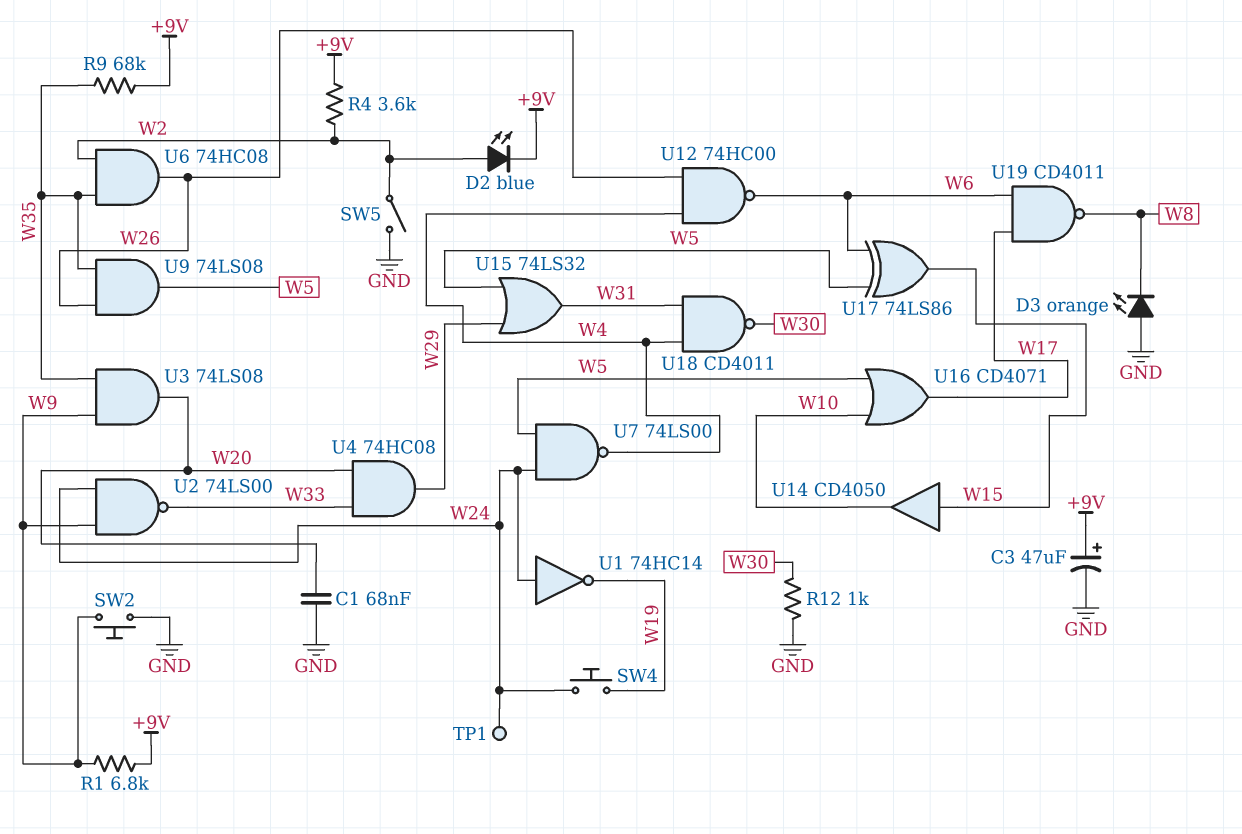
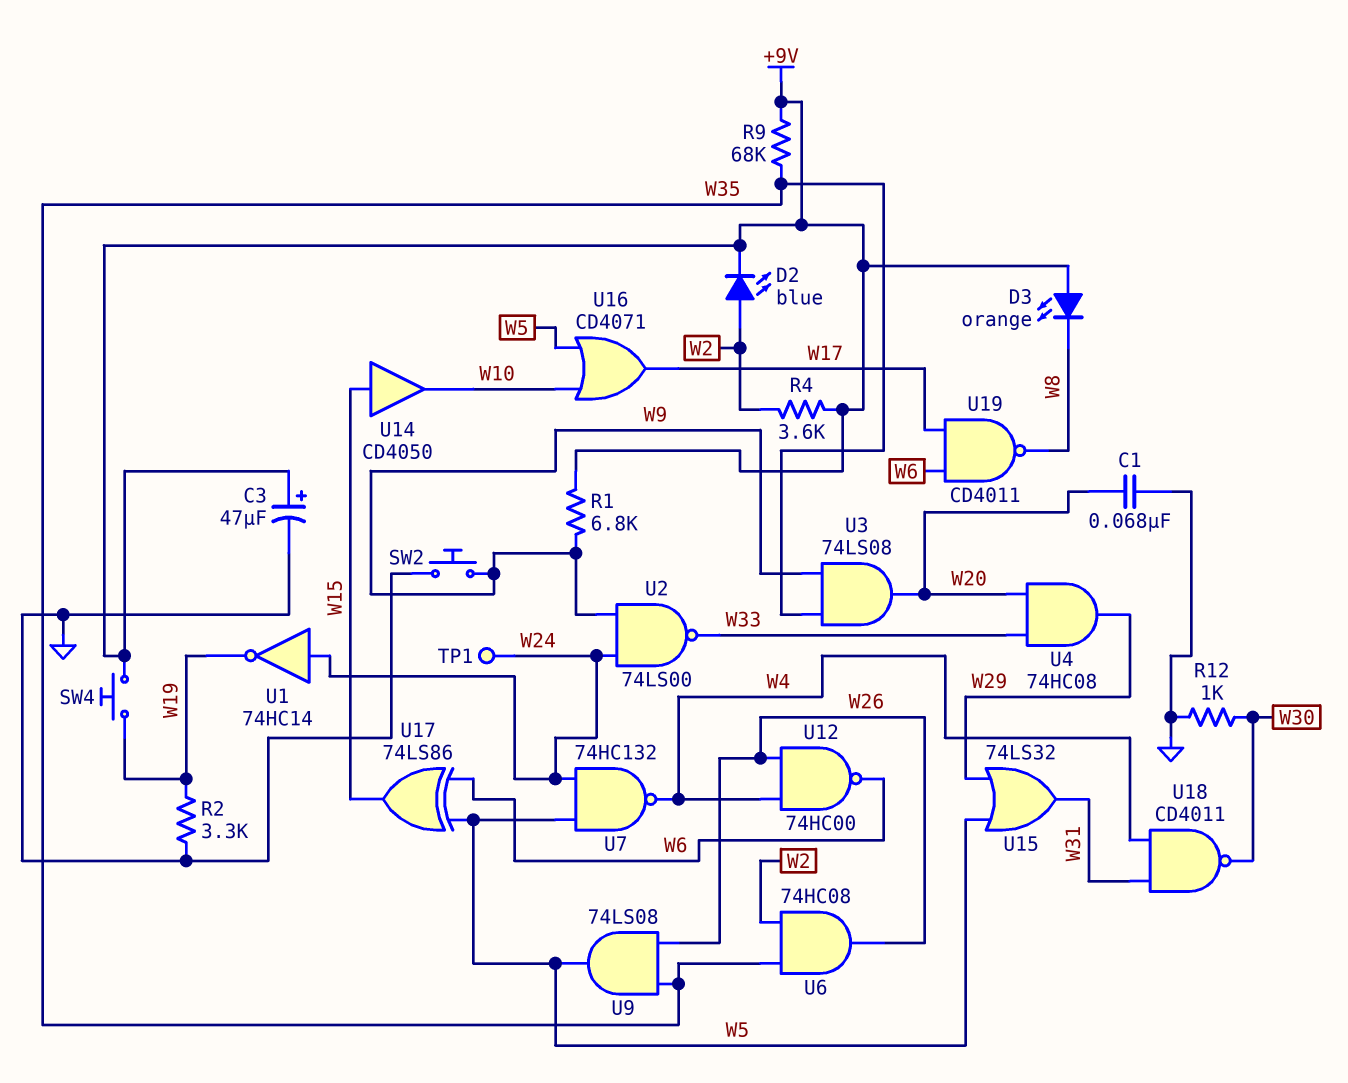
D3: LED orange (A GND, K W8) -> LED orange (A +9V, K W8)
R2: none -> 3.3k (GND, W19)
SW4: button (W19, W24) -> button (+9V, W19)
SW5: switch (GND, W2) -> none
U7: NAND 74LS00 (in W5, in W24, out W4) -> NAND 74HC132 (in W5, in W24, out W4)

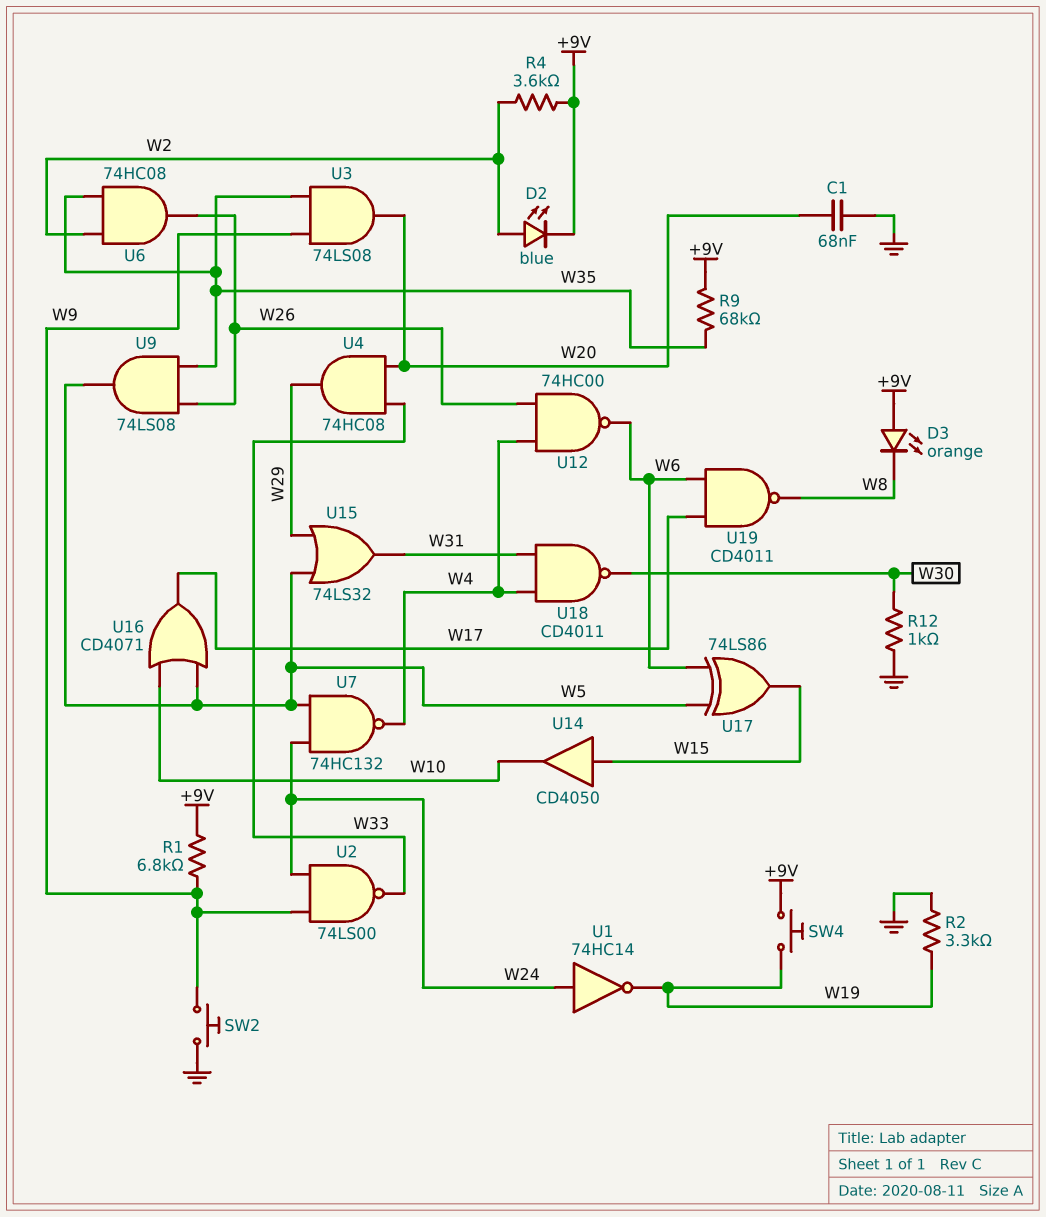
C3: 47uF (plus +9V, minus GND) -> none
TP1: test point (W24) -> none

